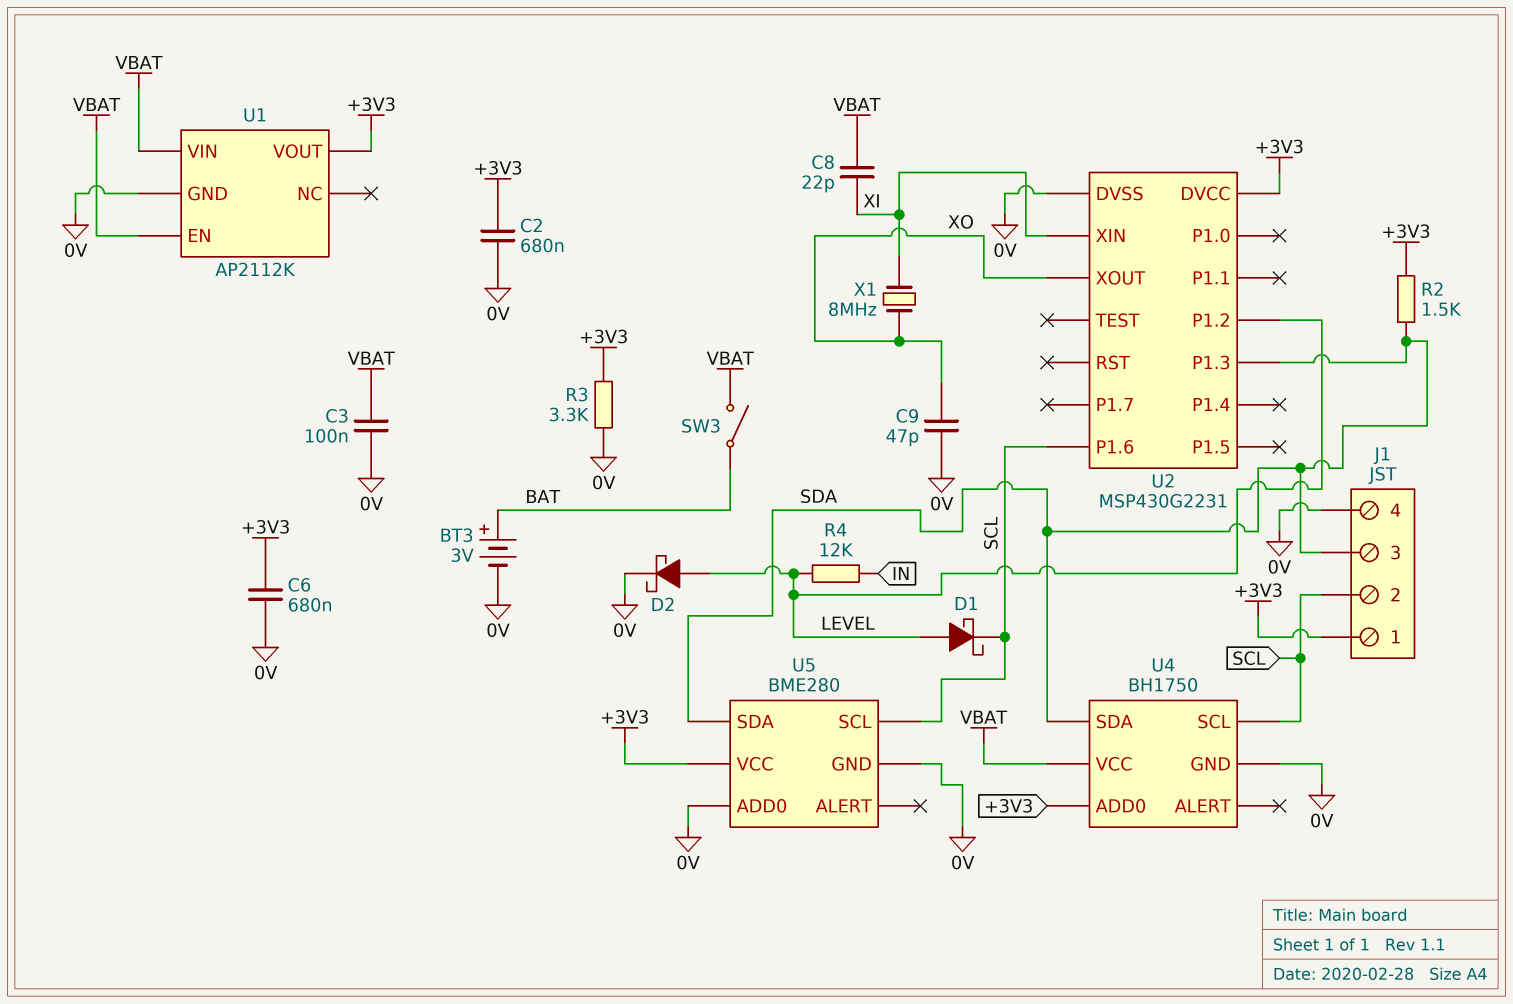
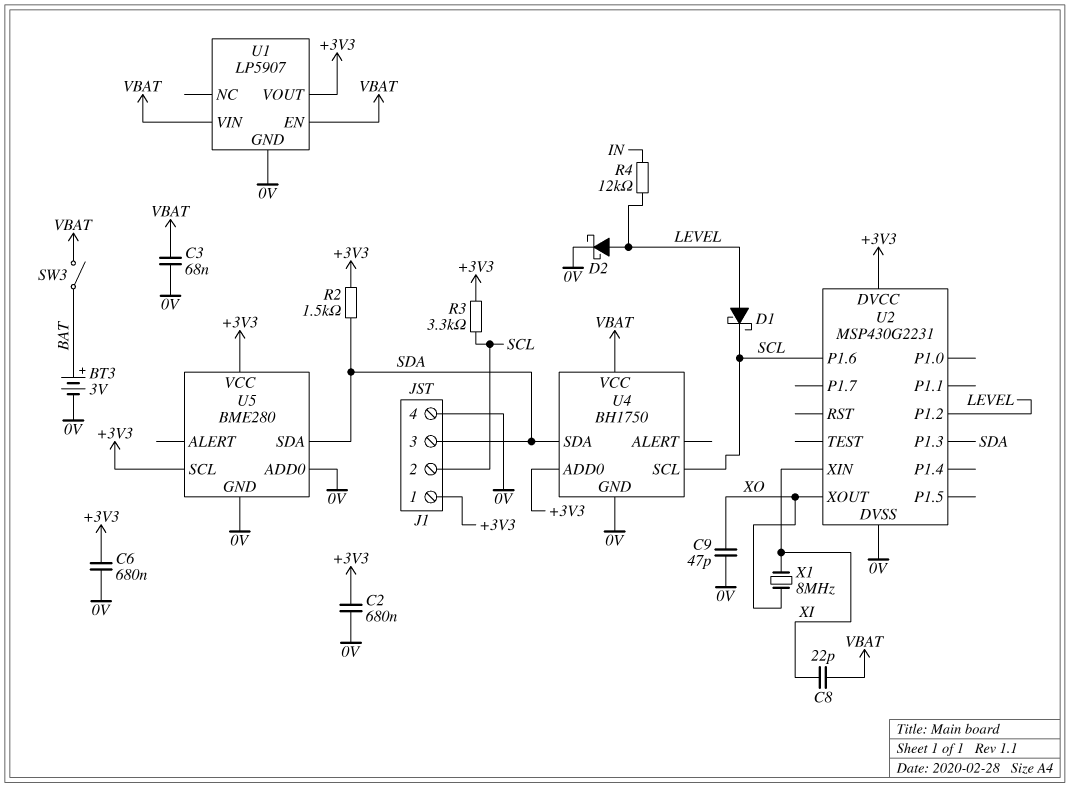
C3: 100nF (0V, VBAT) -> 68nF (0V, VBAT)
R3: 3.3k (+3V3, 0V) -> 3.3k (+3V3, SCL)
U1: AP2112K -> LP5907
U5 pin SCL: SCL -> +3V3

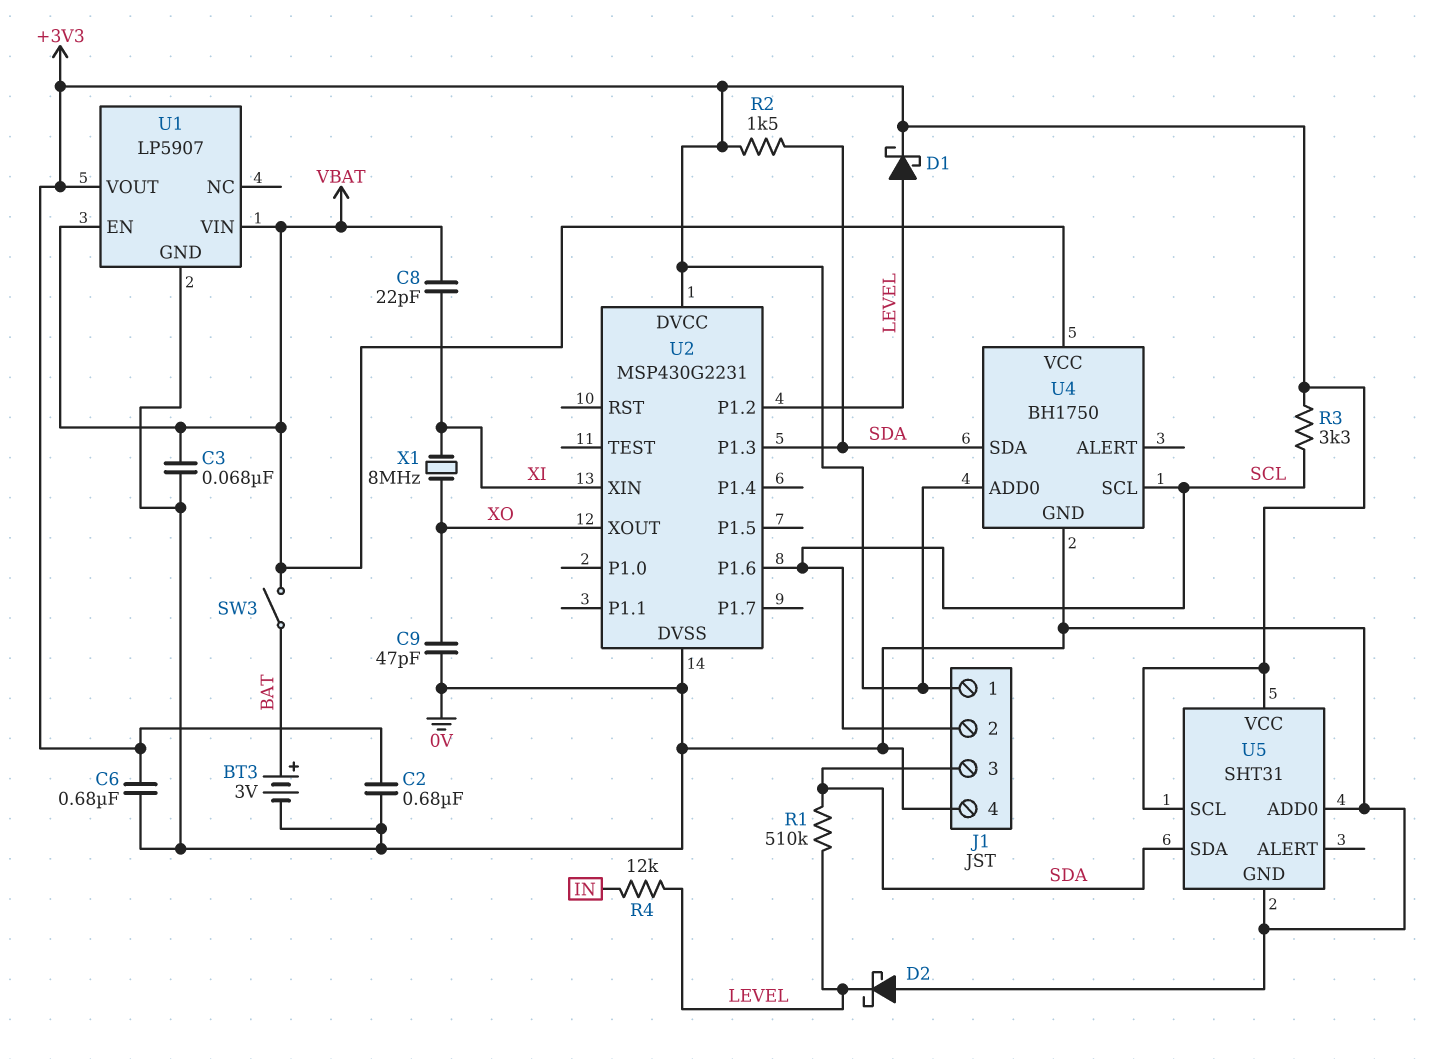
D1: schottky (A LEVEL, K SCL) -> schottky (A LEVEL, K +3V3)
D2: schottky (A LEVEL, K 0V) -> schottky (A 0V, K LEVEL)
R1: none -> 510k (LEVEL, SDA)
U5: BME280 -> SHT31

